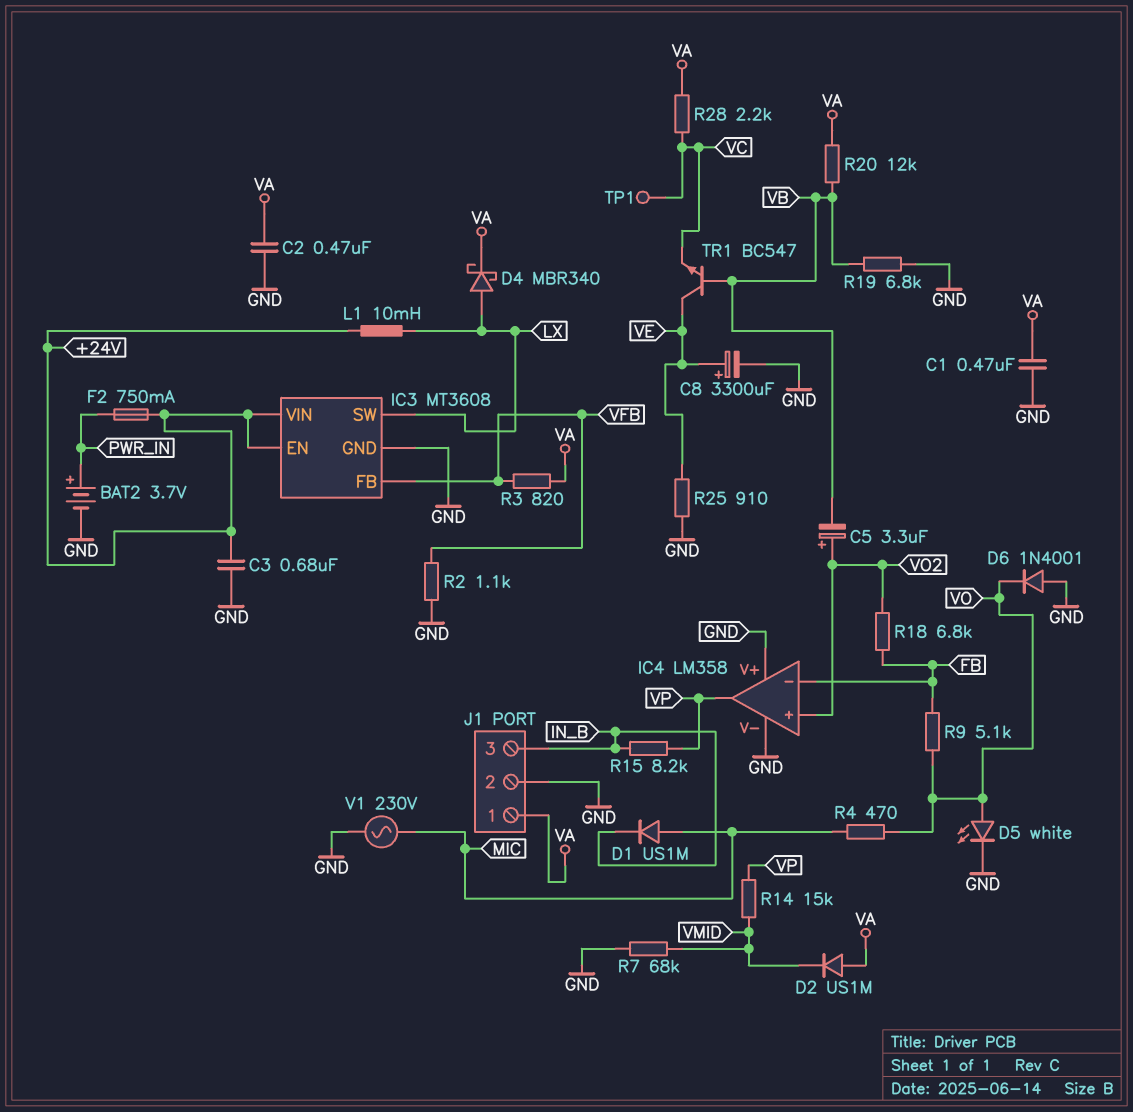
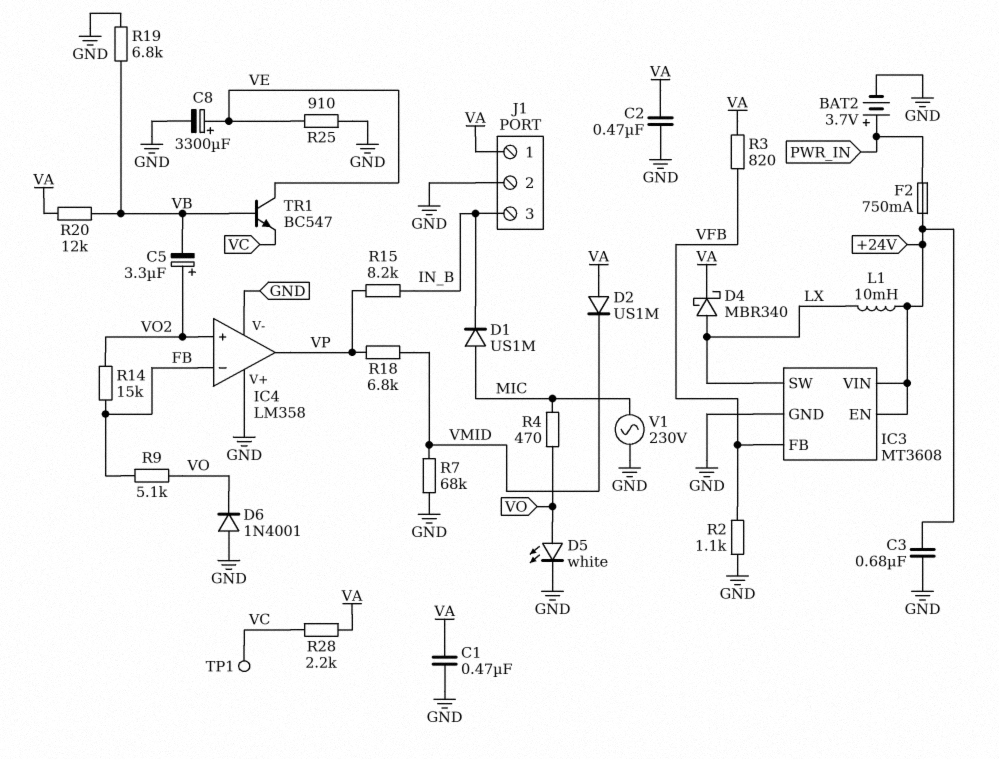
R14: 15k (VMID, VP) -> 15k (FB, VO2)
R18: 6.8k (FB, VO2) -> 6.8k (VMID, VP)

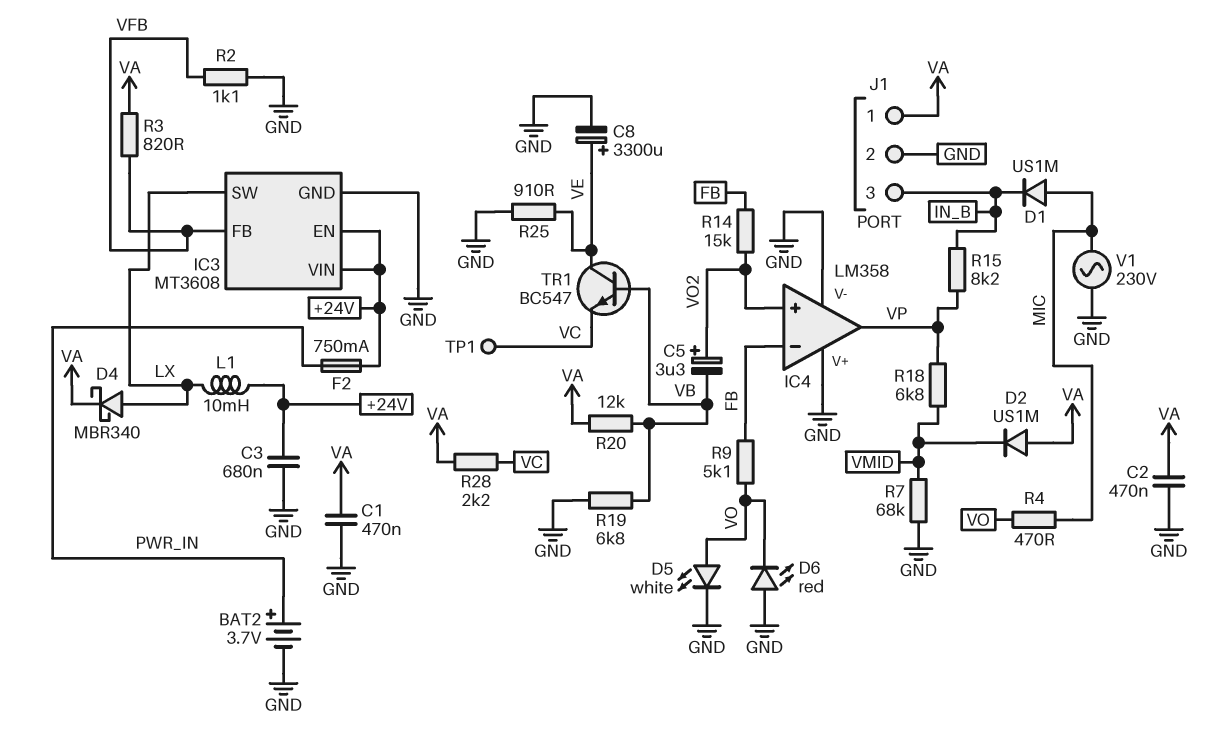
D6: diode 1N4001 (A GND, K VO) -> LED red (A GND, K VO)

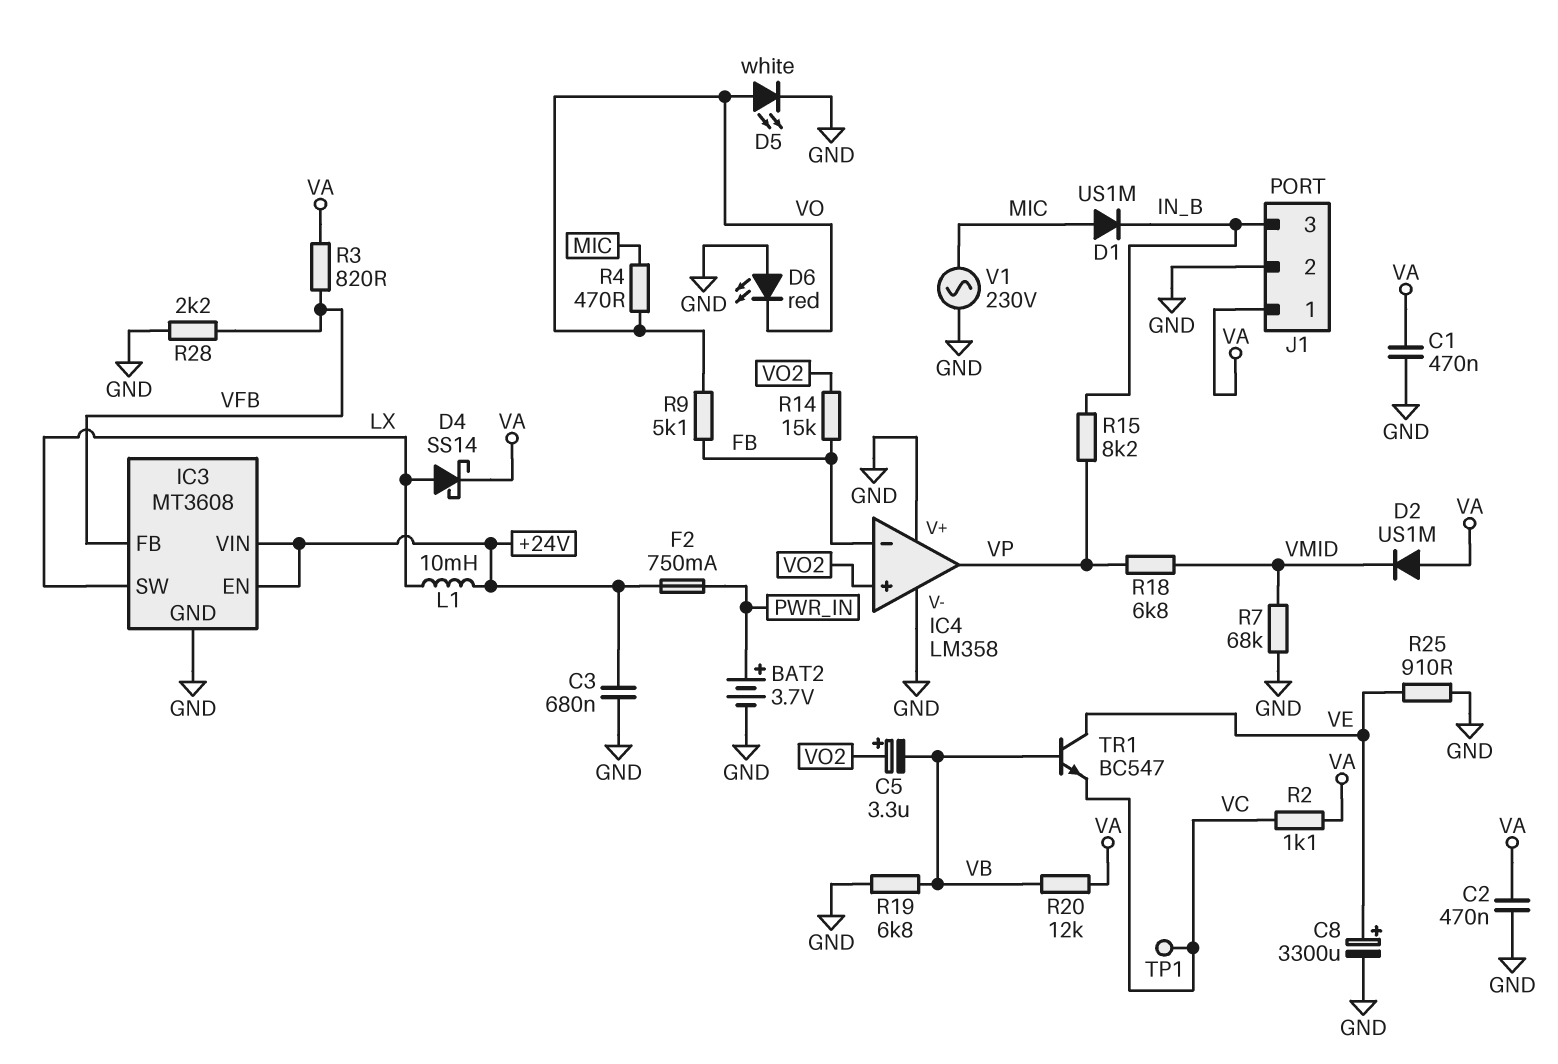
D4: schottky MBR340 (A LX, K VA) -> schottky SS14 (A LX, K VA)
R2: 1.1k (GND, VFB) -> 1.1k (VA, VC)
R28: 2.2k (VA, VC) -> 2.2k (GND, VFB)

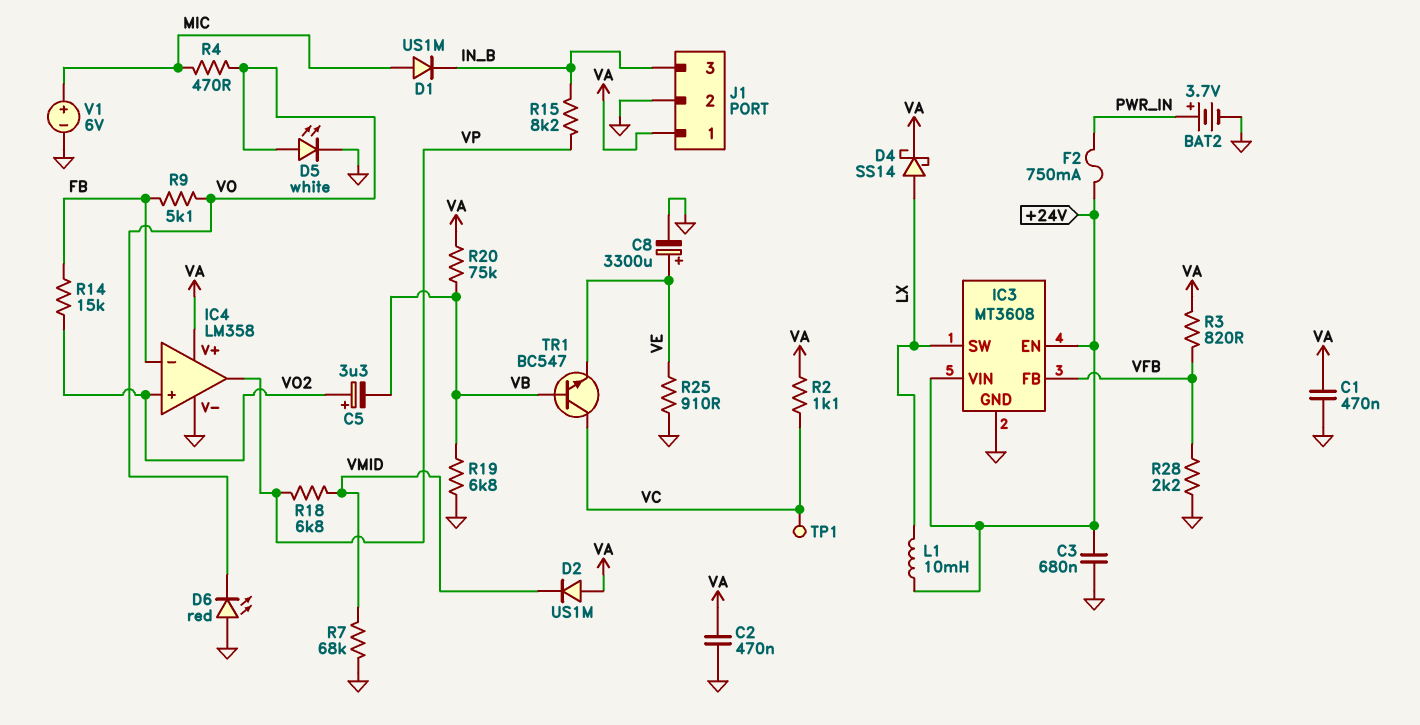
IC4 pin V+: GND -> VA
R20: 12k (VA, VB) -> 75k (VA, VB)
TR1: NPN BC547 (B VB, C VE, E VC) -> NPN BC547 (B VB, C VC, E VE)
V1: AC 230V (GND, MIC) -> 6V (plus MIC, minus GND)

